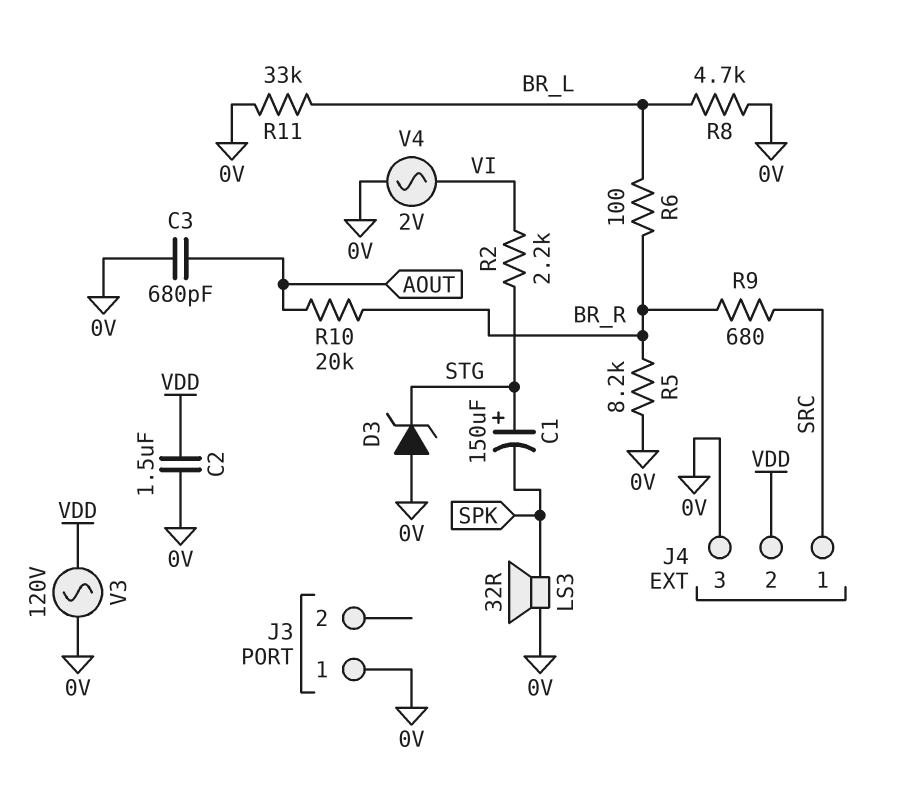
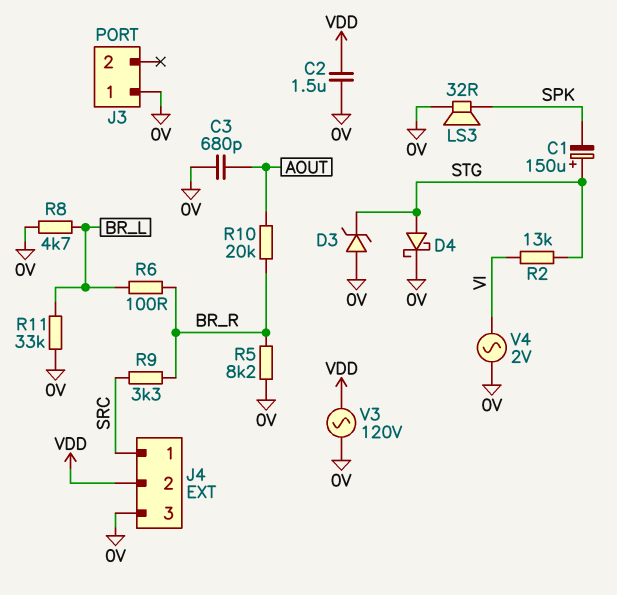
D4: none -> schottky (A STG, K 0V)
R2: 2.2k (STG, VI) -> 13k (STG, VI)
R9: 680 (BR_R, SRC) -> 3.3k (BR_R, SRC)

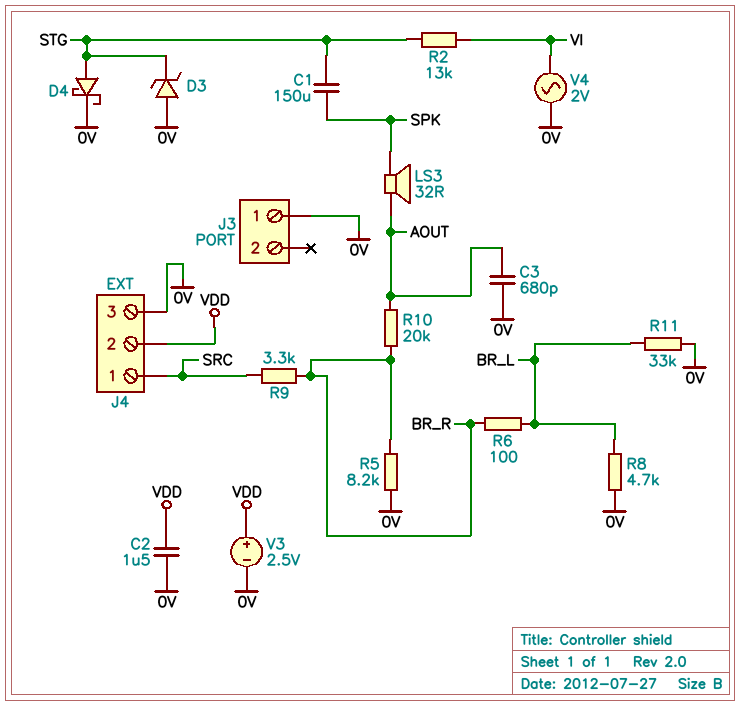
C1: 150uF (plus STG, minus SPK) -> 150uF (SPK, STG)
LS3: speaker 32R (0V, SPK) -> speaker 32R (AOUT, SPK)
V3: AC 120V (0V, VDD) -> 2.5V (plus VDD, minus 0V)

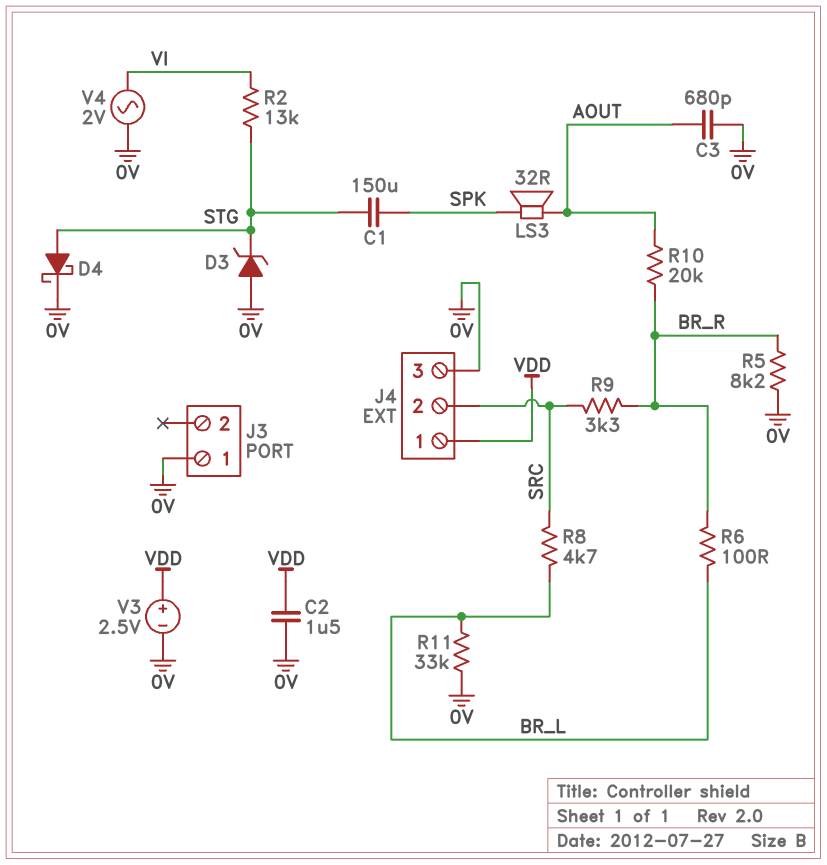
J4 pin 1: SRC -> VDD
J4 pin 2: VDD -> SRC
R8: 4.7k (0V, BR_L) -> 4.7k (BR_L, SRC)

